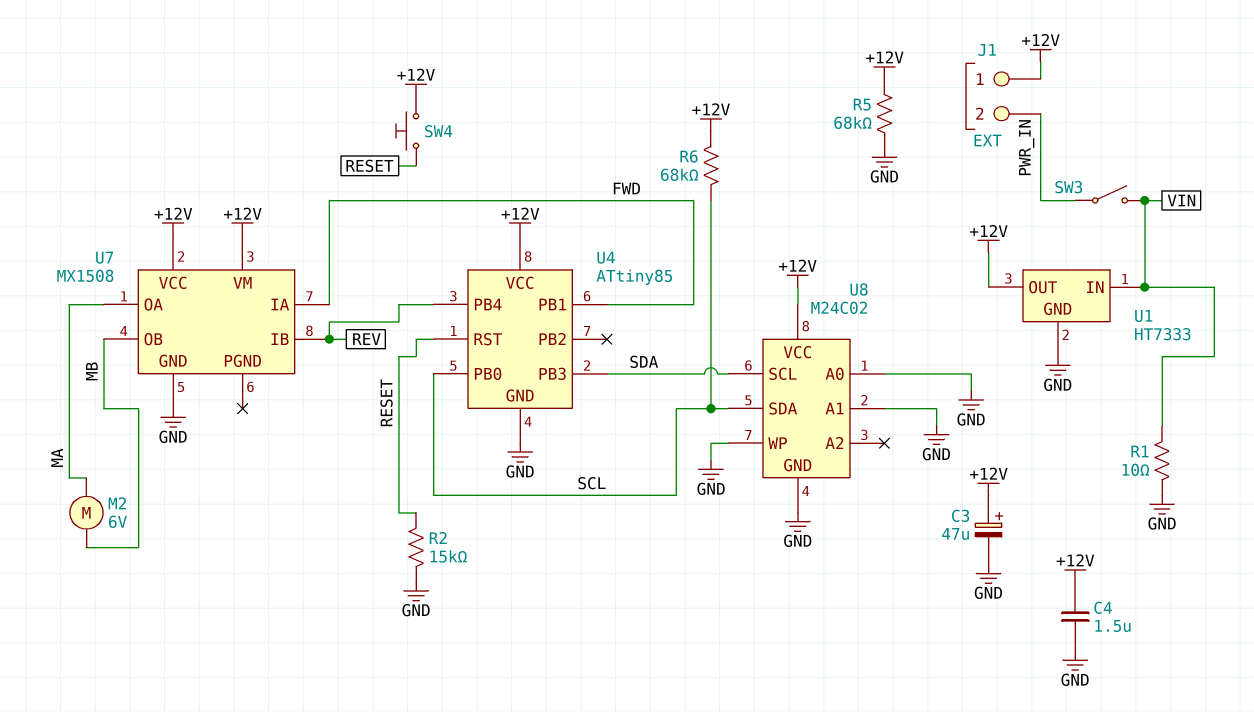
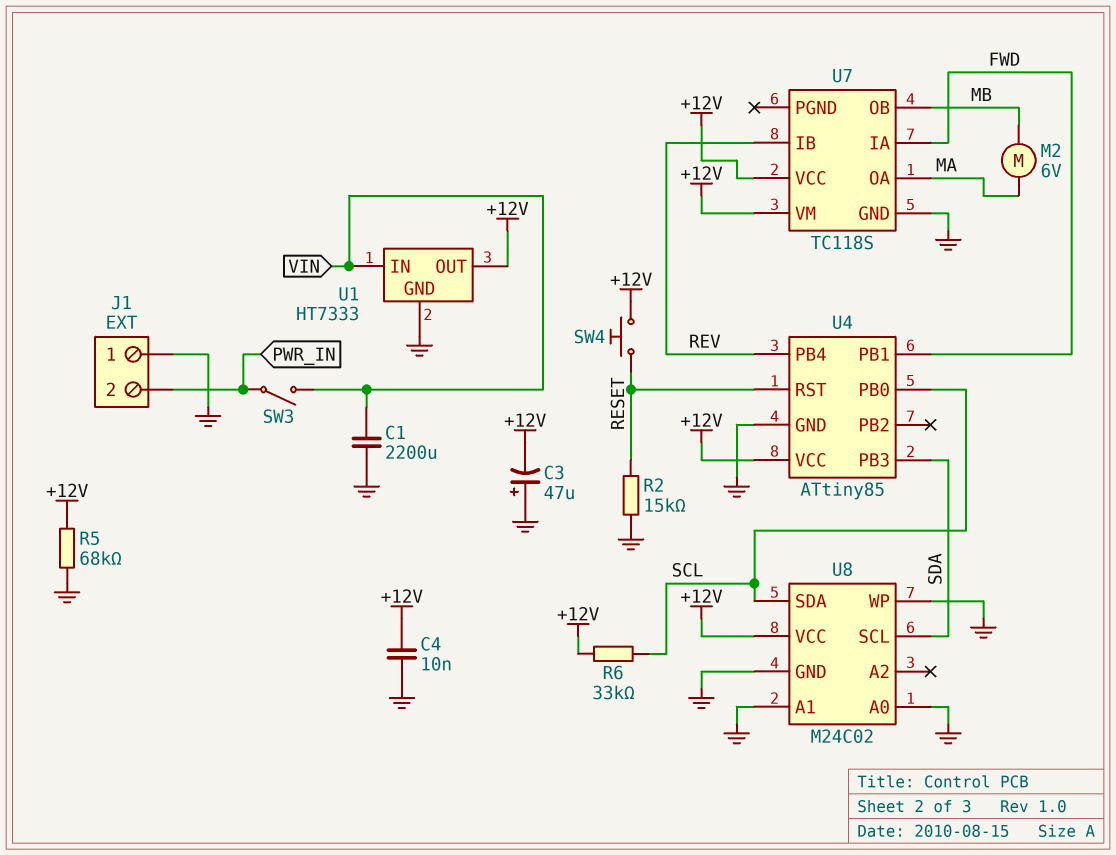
C1: none -> 2200uF (GND, VIN)
C3: 47uF (plus +12V, minus GND) -> 47uF (plus GND, minus +12V)
C4: 1.5uF (+12V, GND) -> 10nF (+12V, GND)
J1 pin 1: +12V -> GND
R1: 10 (GND, VIN) -> none
R6: 68k (+12V, SCL) -> 33k (+12V, SCL)
U7: MX1508 -> TC118S

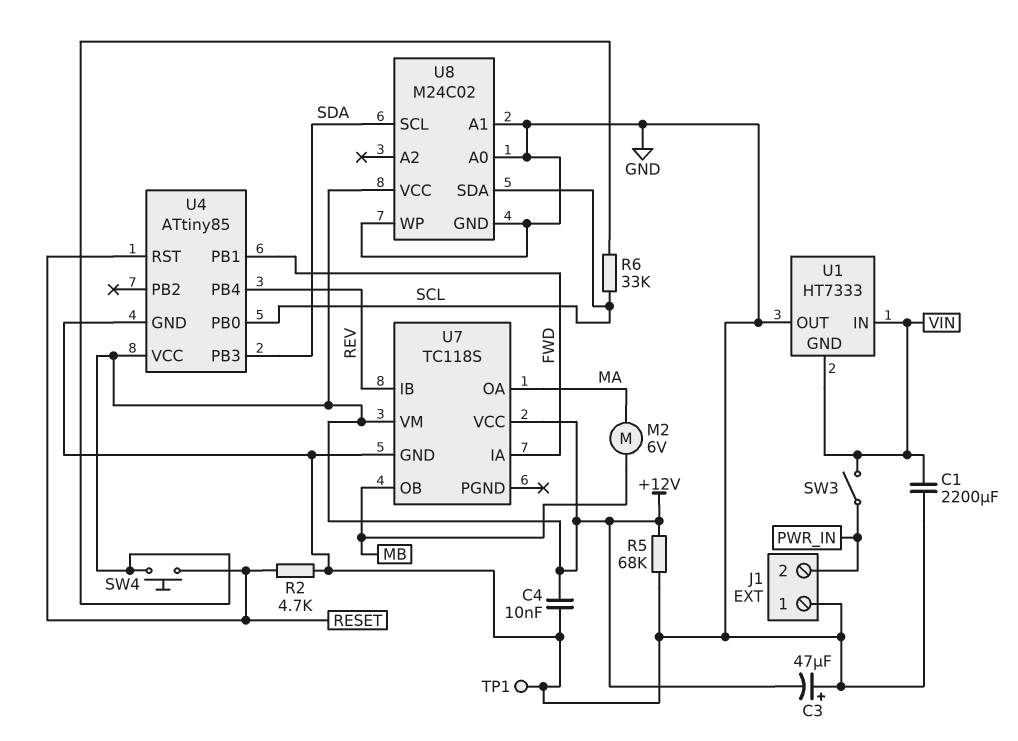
R2: 15k (GND, RESET) -> 4.7k (GND, RESET)
TP1: none -> test point (GND)
U1 pin GND: GND -> VIN
U1 pin OUT: +12V -> GND

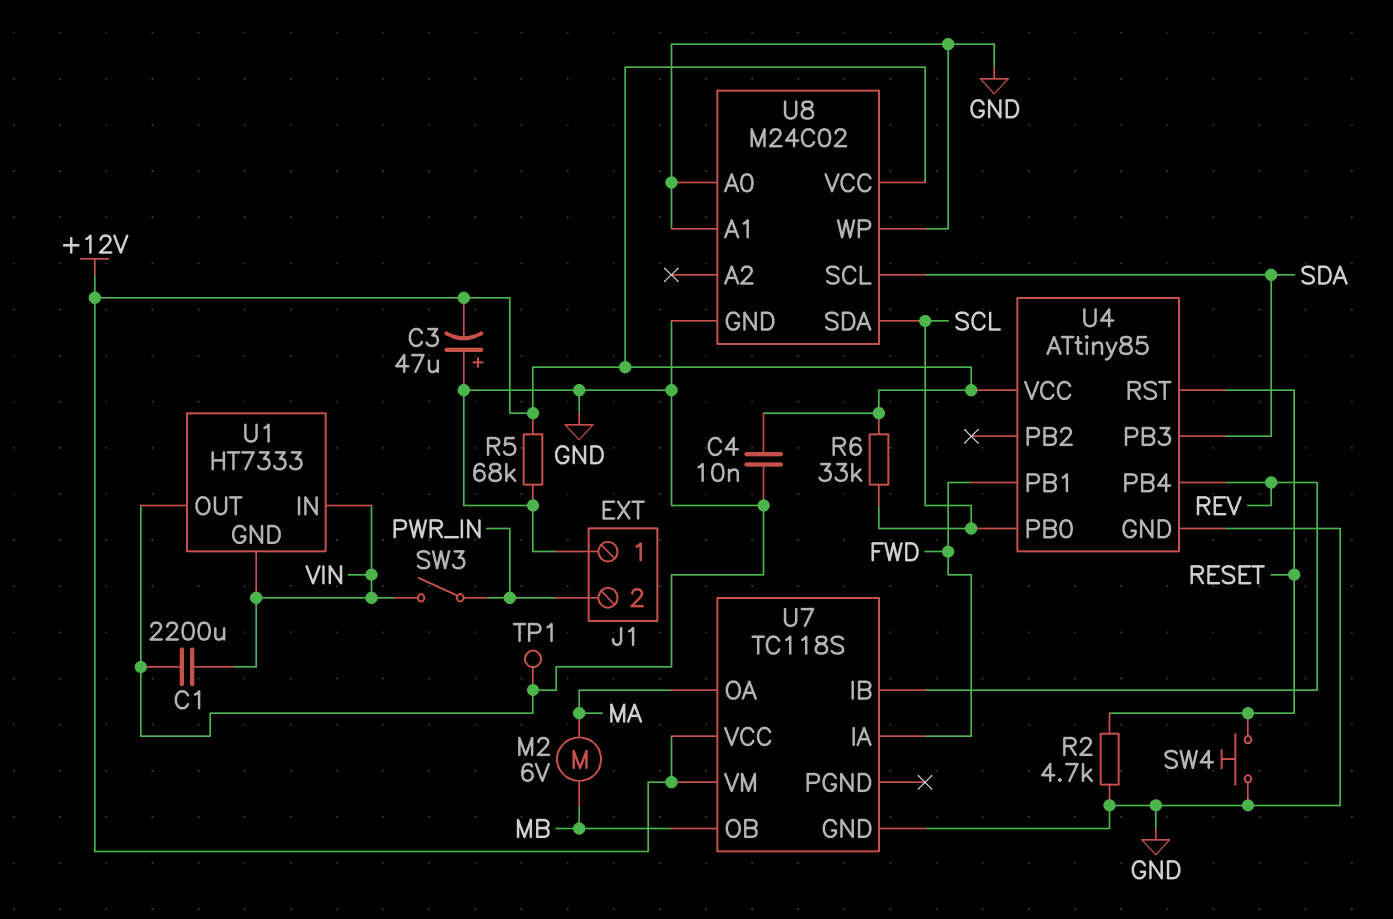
SW4: button (+12V, RESET) -> button (GND, RESET)

